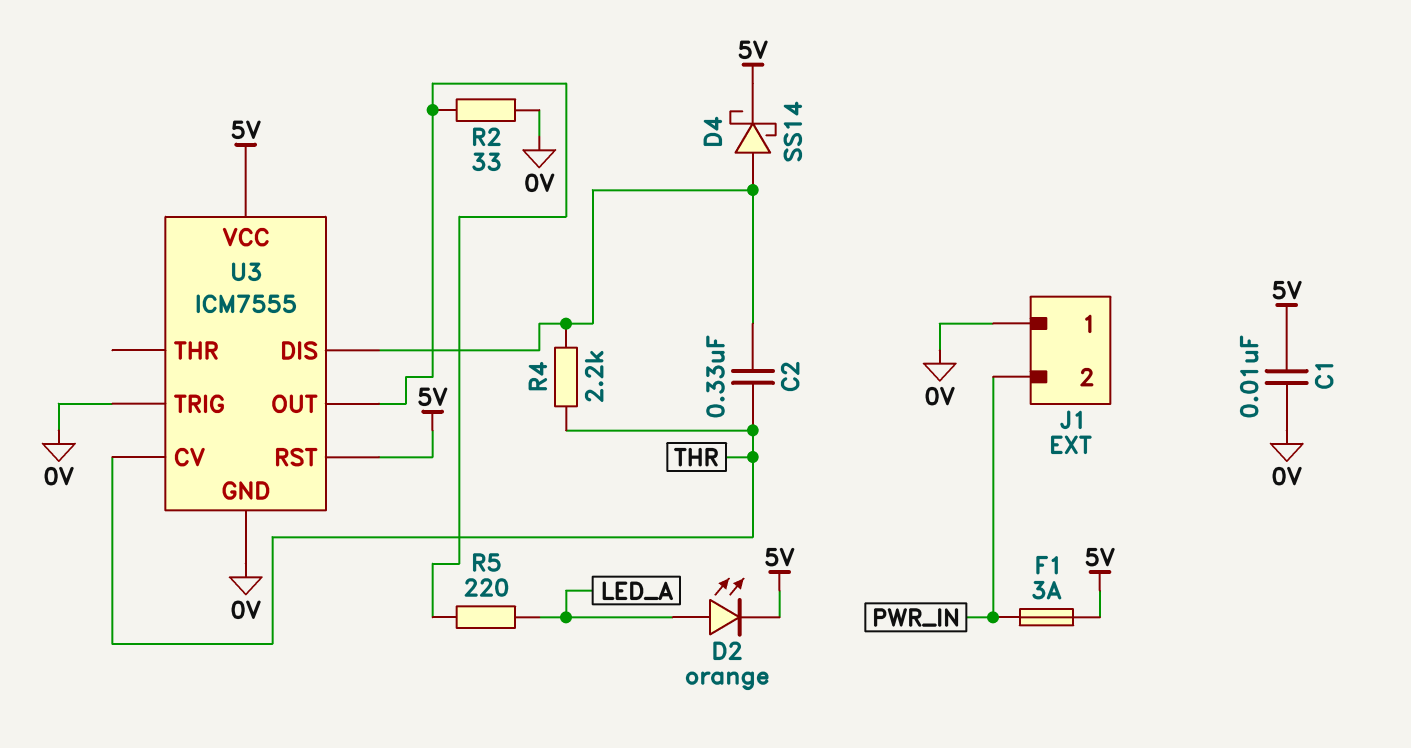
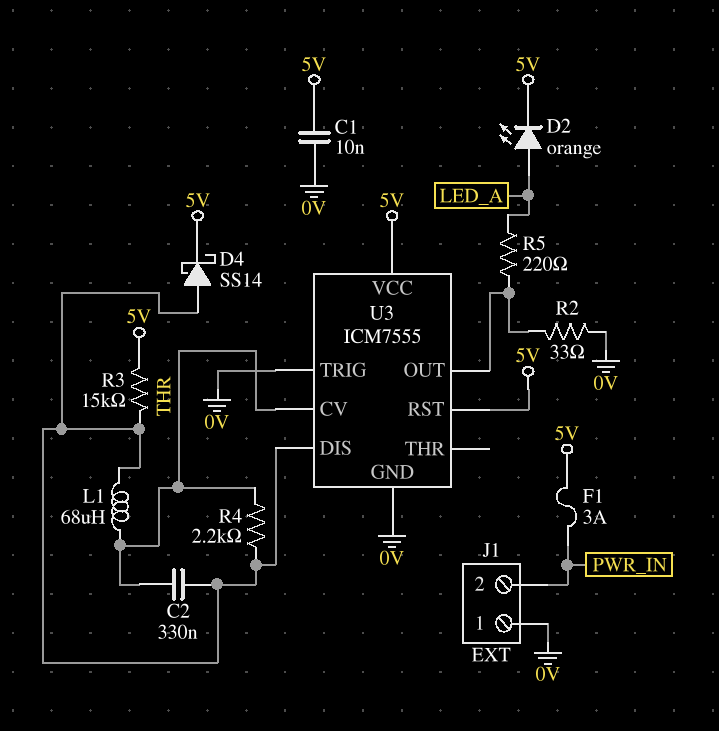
L1: none -> 68uH (THR, U3/DIS)
R3: none -> 15k (5V, U3/DIS)

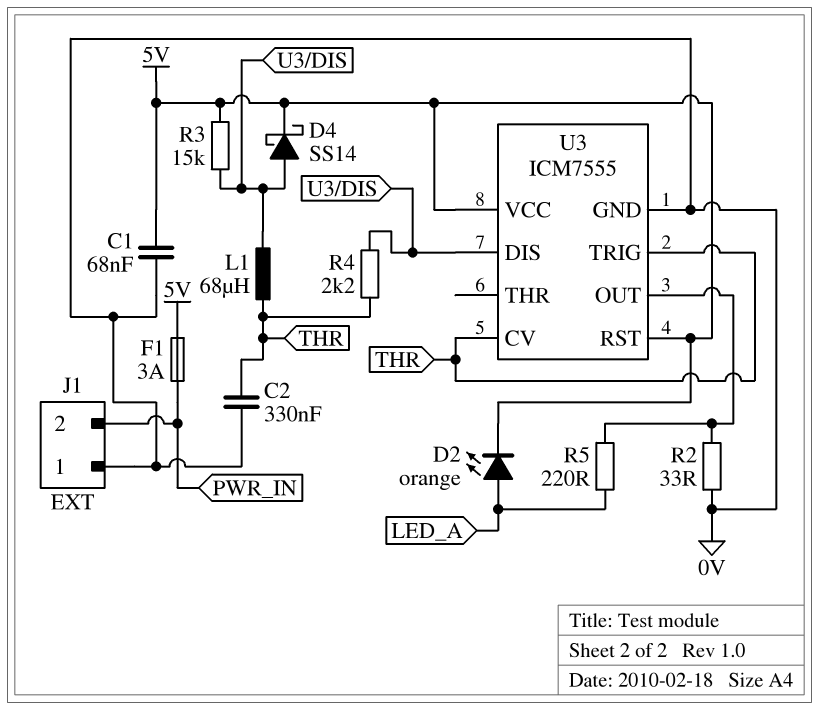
C1: 10nF (0V, 5V) -> 68nF (0V, 5V)
C2: 330nF (THR, U3/DIS) -> 330nF (0V, THR)
U3 pin TRIG: 0V -> THR

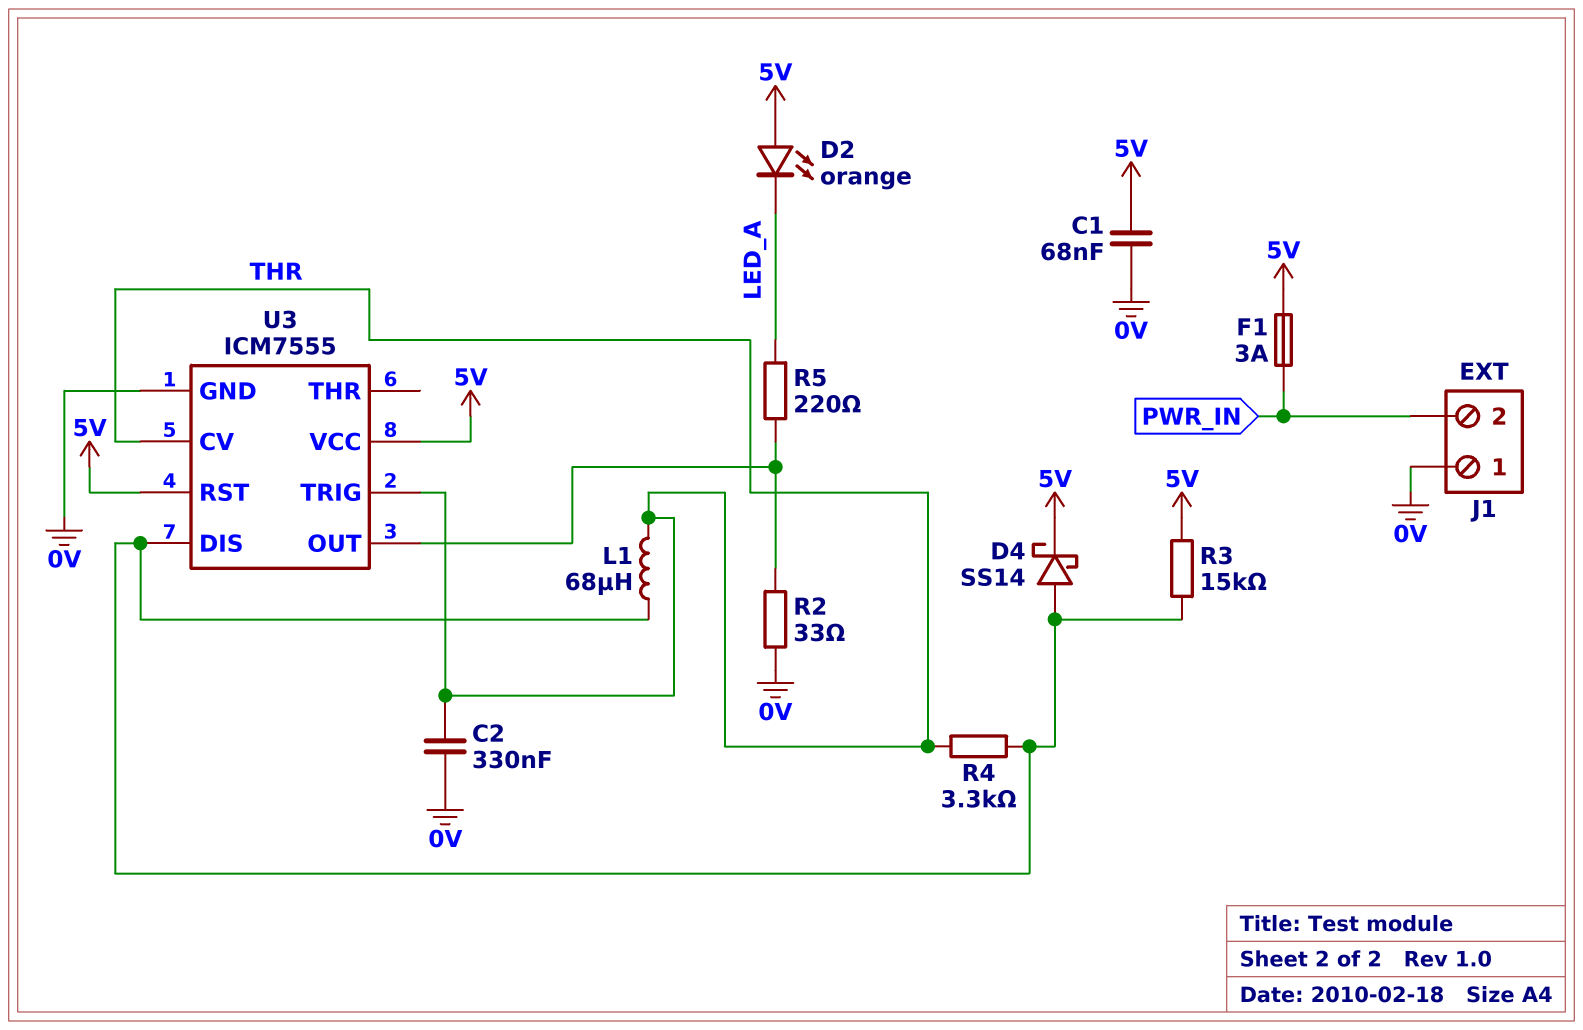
D2: LED orange (A LED_A, K 5V) -> LED orange (A 5V, K LED_A)
R4: 2.2k (THR, U3/DIS) -> 3.3k (THR, U3/DIS)

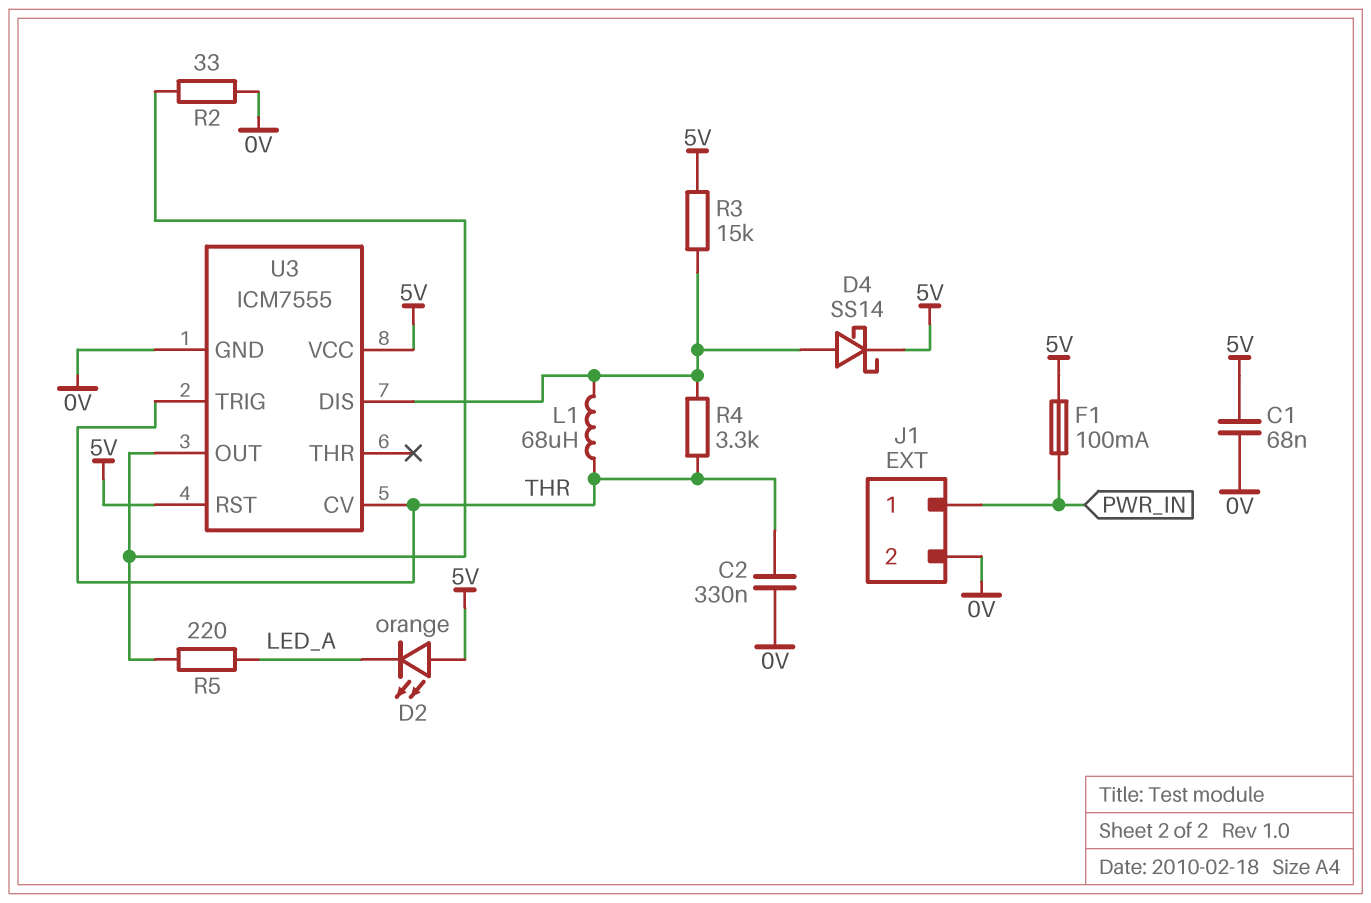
F1: 3A (5V, PWR_IN) -> 100mA (5V, PWR_IN)
J1 pin 1: 0V -> PWR_IN
J1 pin 2: PWR_IN -> 0V

